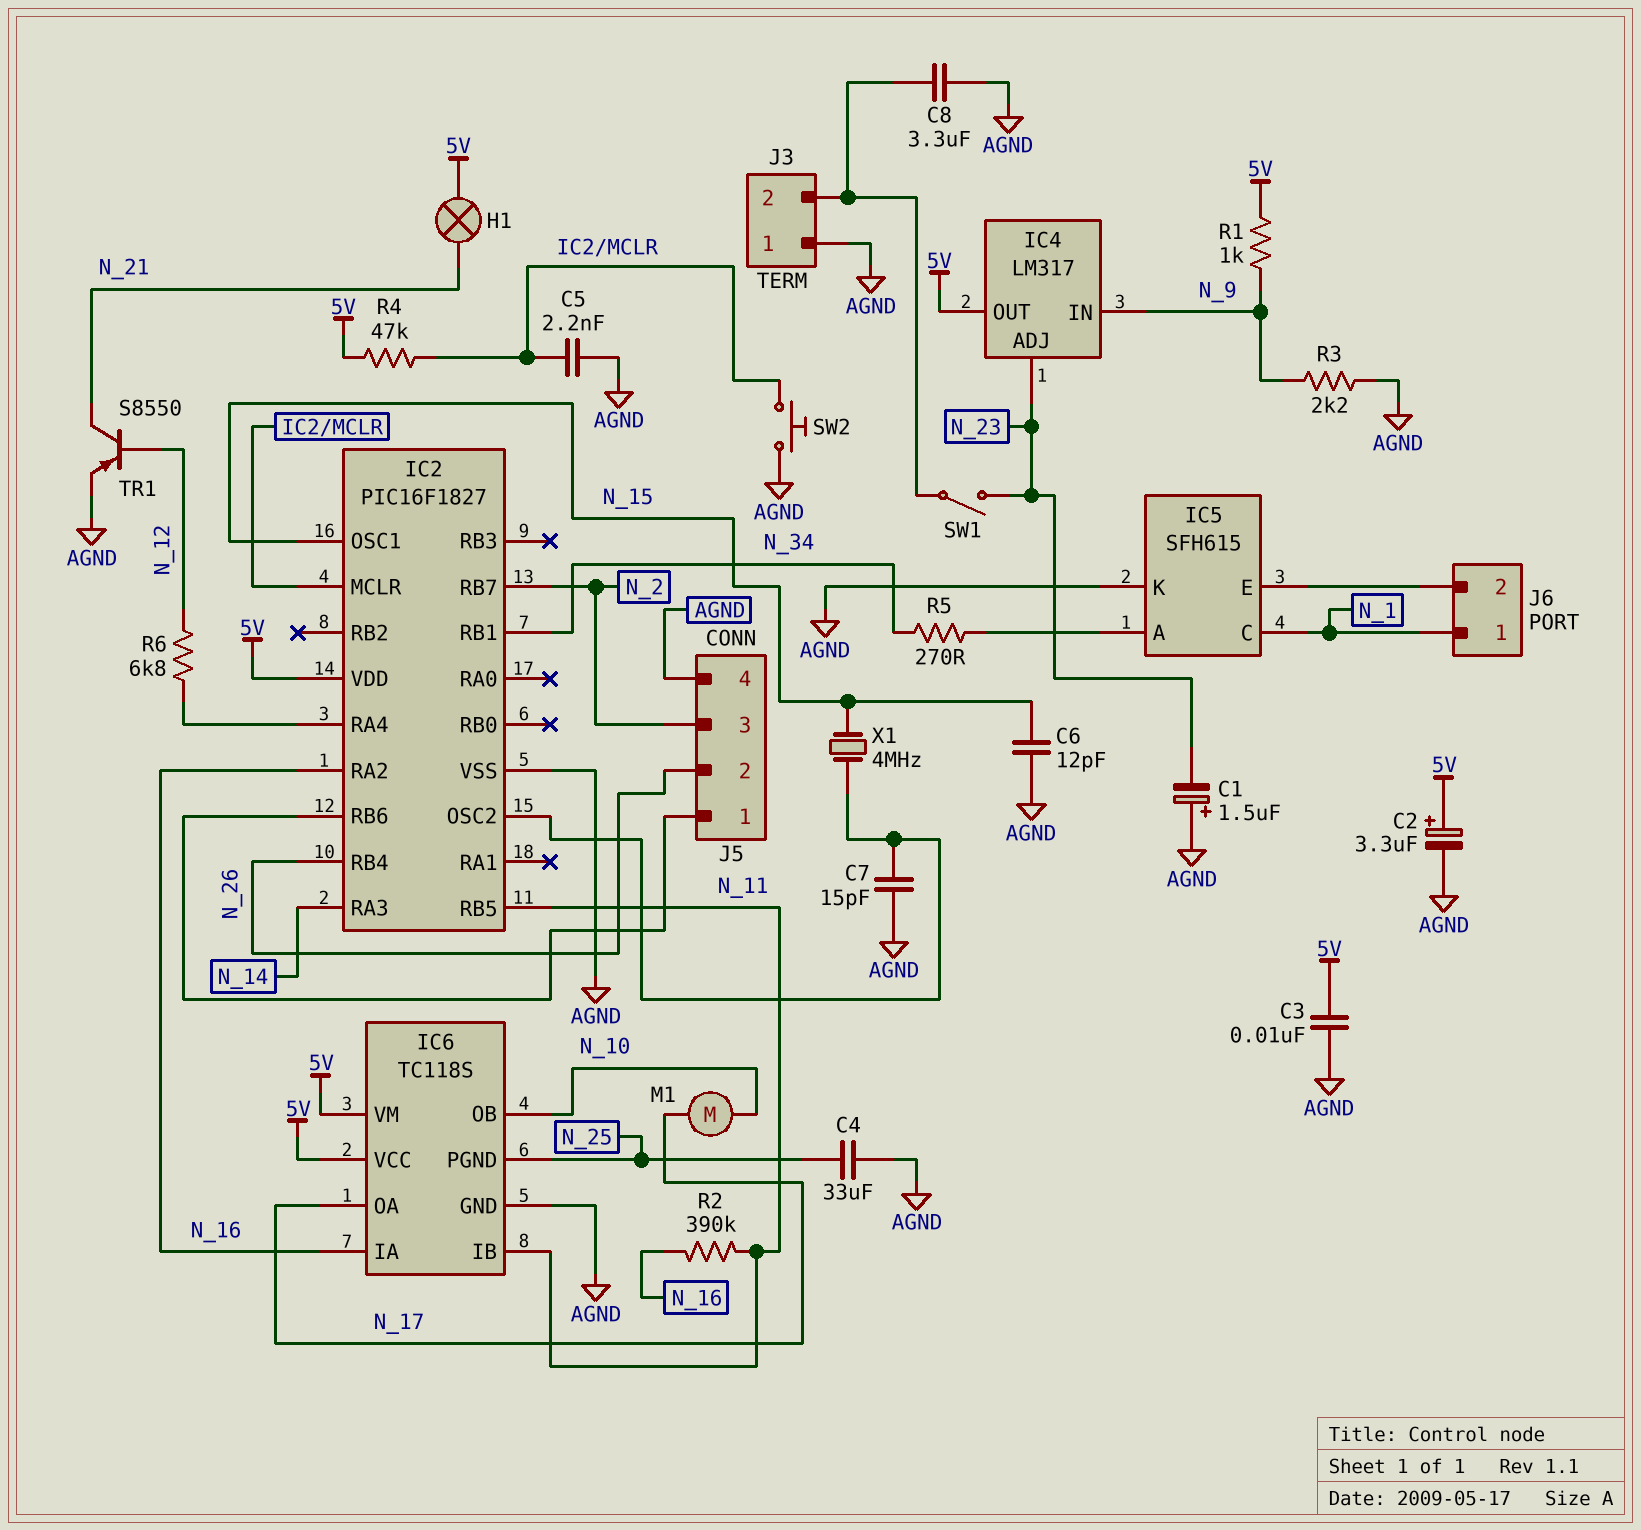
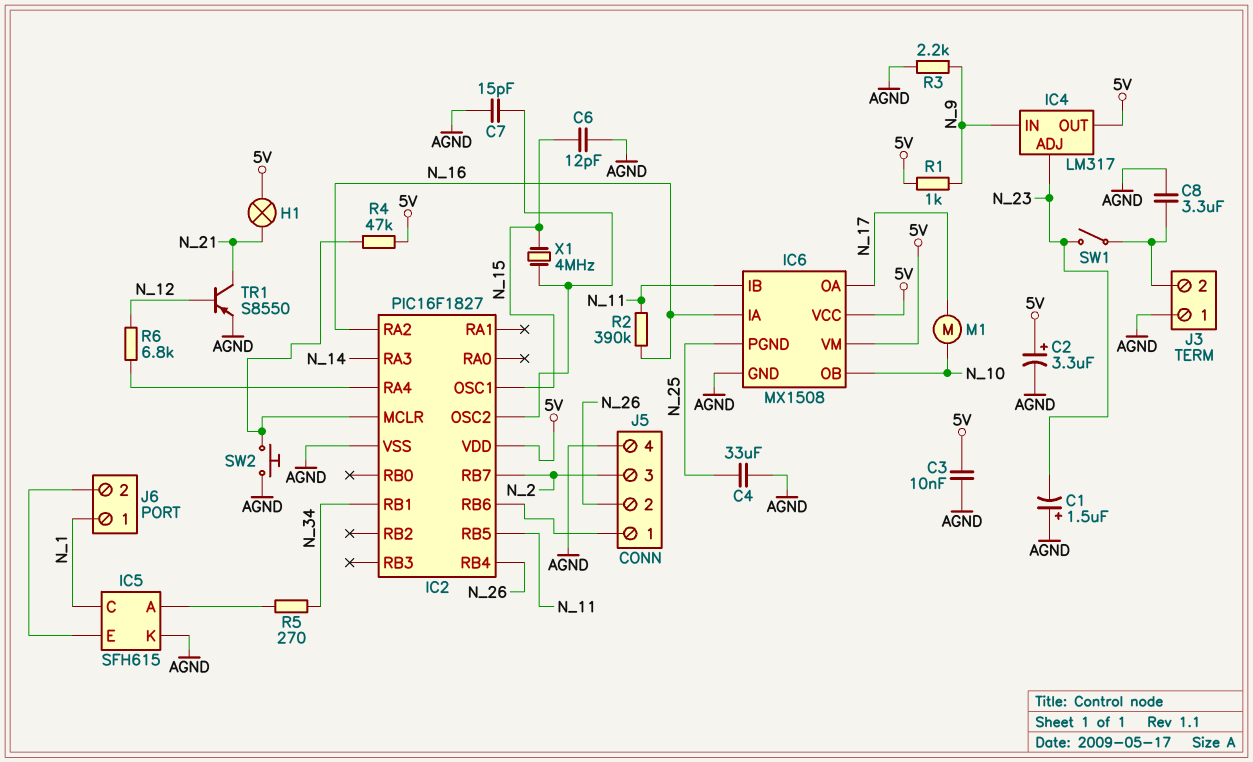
C5: 2.2nF (AGND, IC2/MCLR) -> none
IC6: TC118S -> MX1508

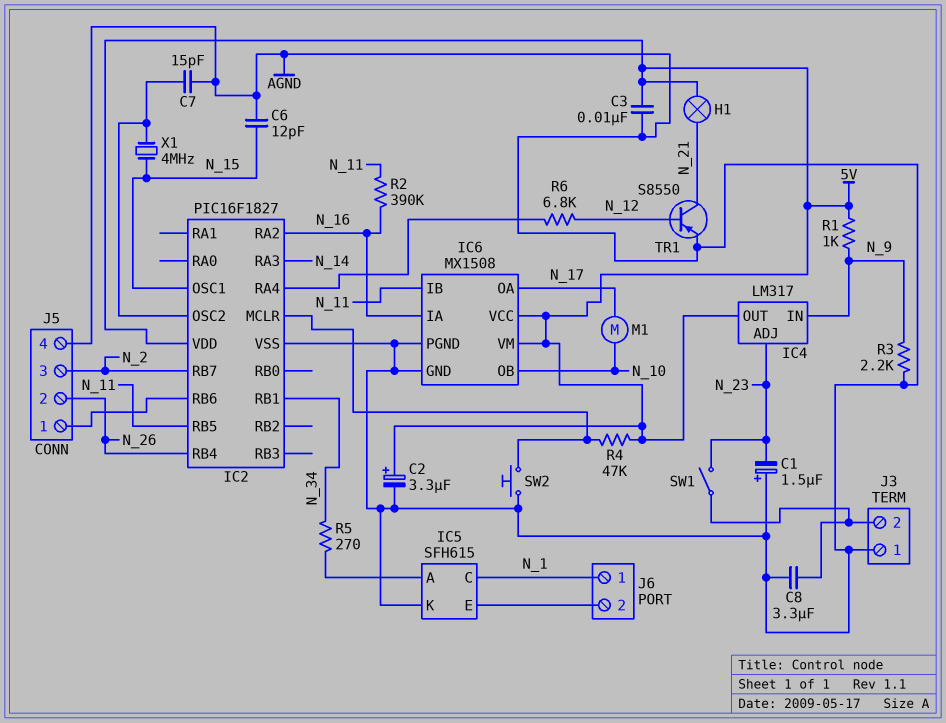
C4: 33uF (AGND, N_25) -> none
IC6 pin PGND: N_25 -> AGND

